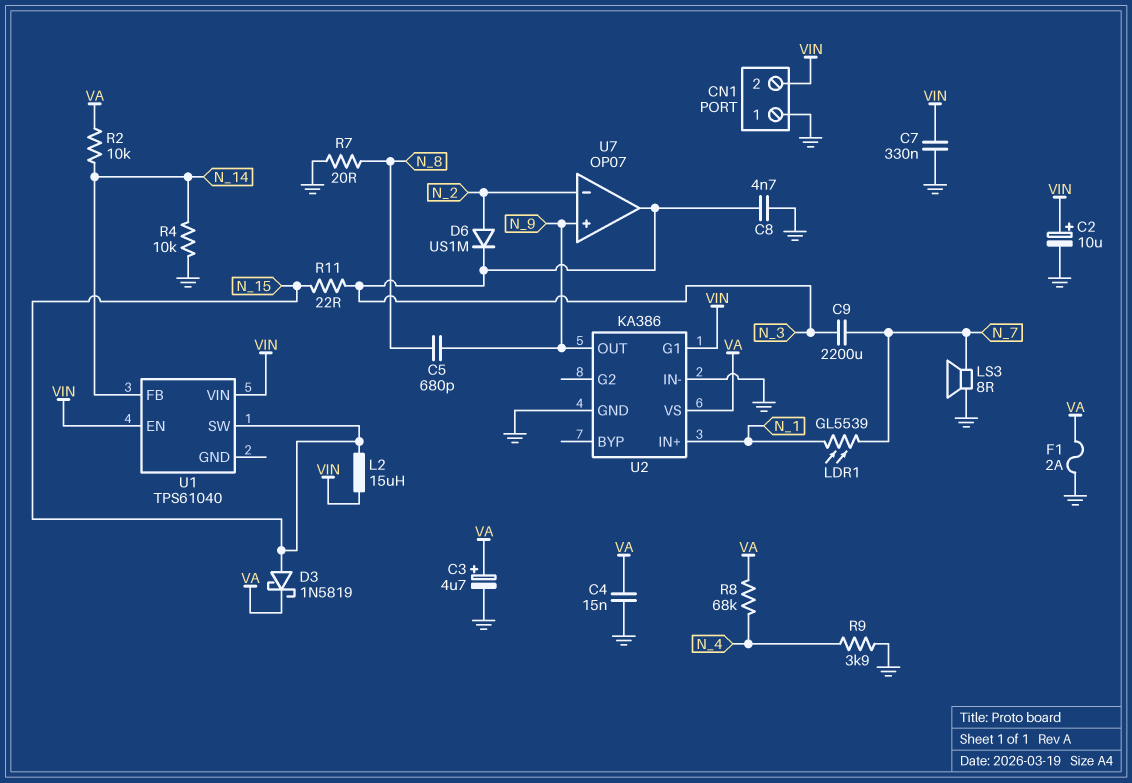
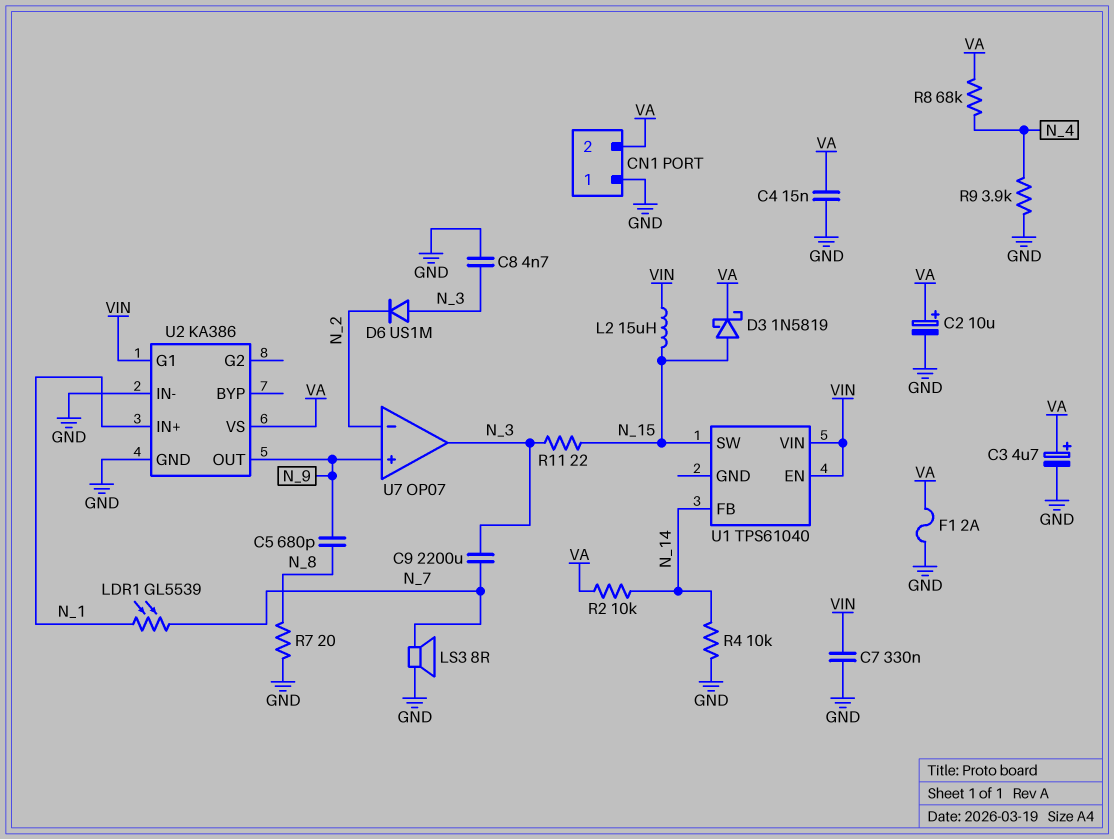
C2: 10uF (plus VIN, minus GND) -> 10uF (plus VA, minus GND)
CN1 pin 2: VIN -> VA
D6: diode US1M (A N_2, K N_3) -> diode US1M (A N_3, K N_2)

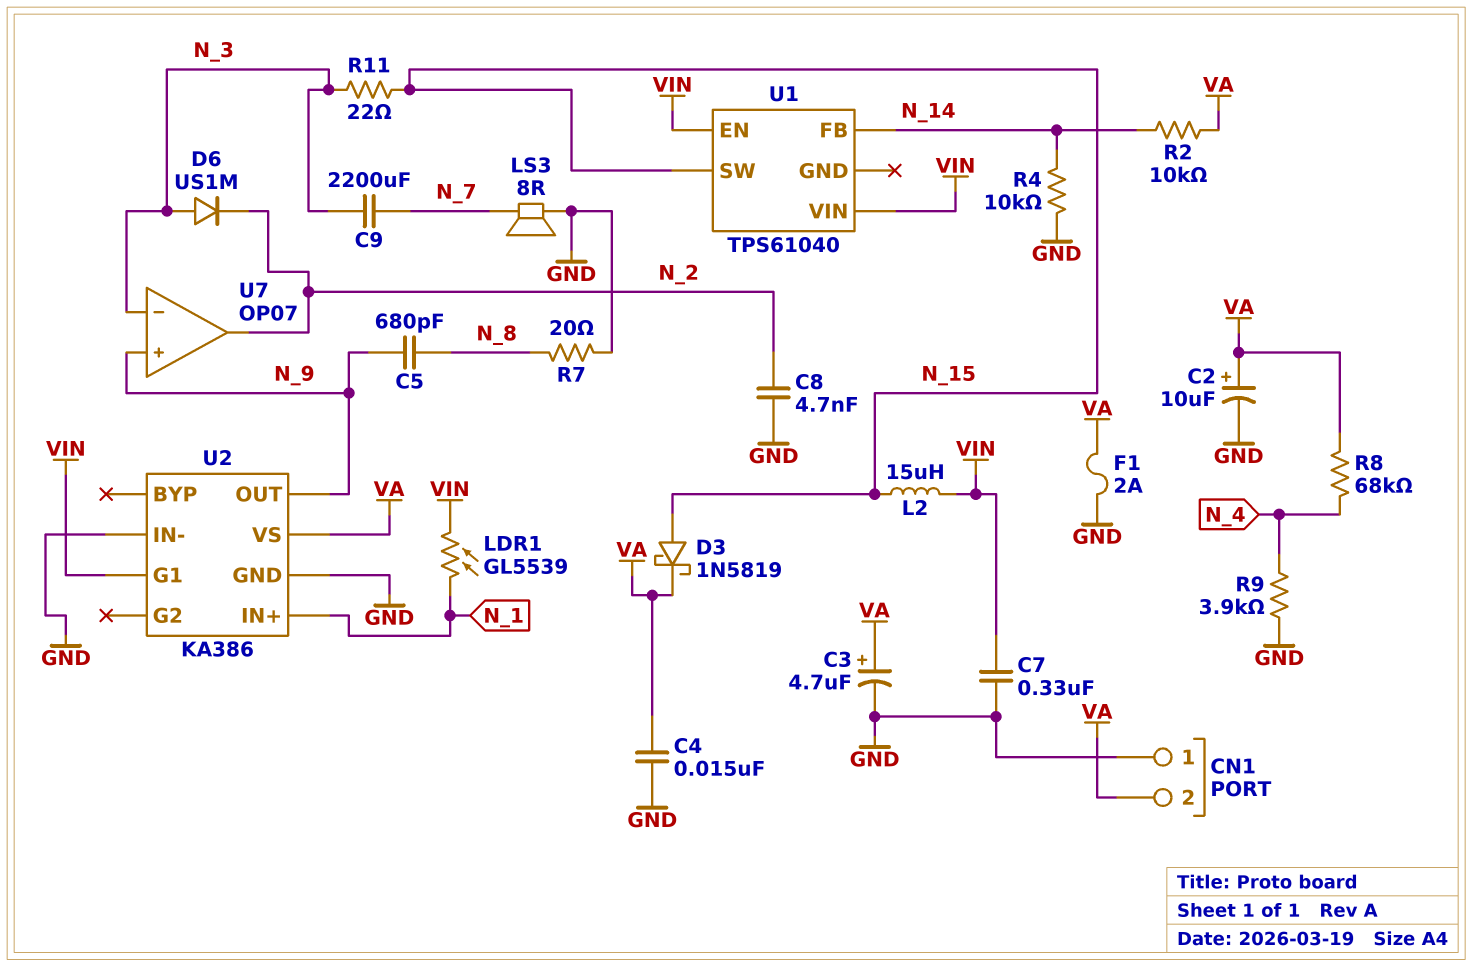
C8: 4.7nF (GND, N_3) -> 4.7nF (GND, N_2)
LDR1: GL5539 (N_1, N_7) -> GL5539 (N_1, VIN)
U7 pin in-: N_2 -> N_3
U7 pin out: N_3 -> N_2

